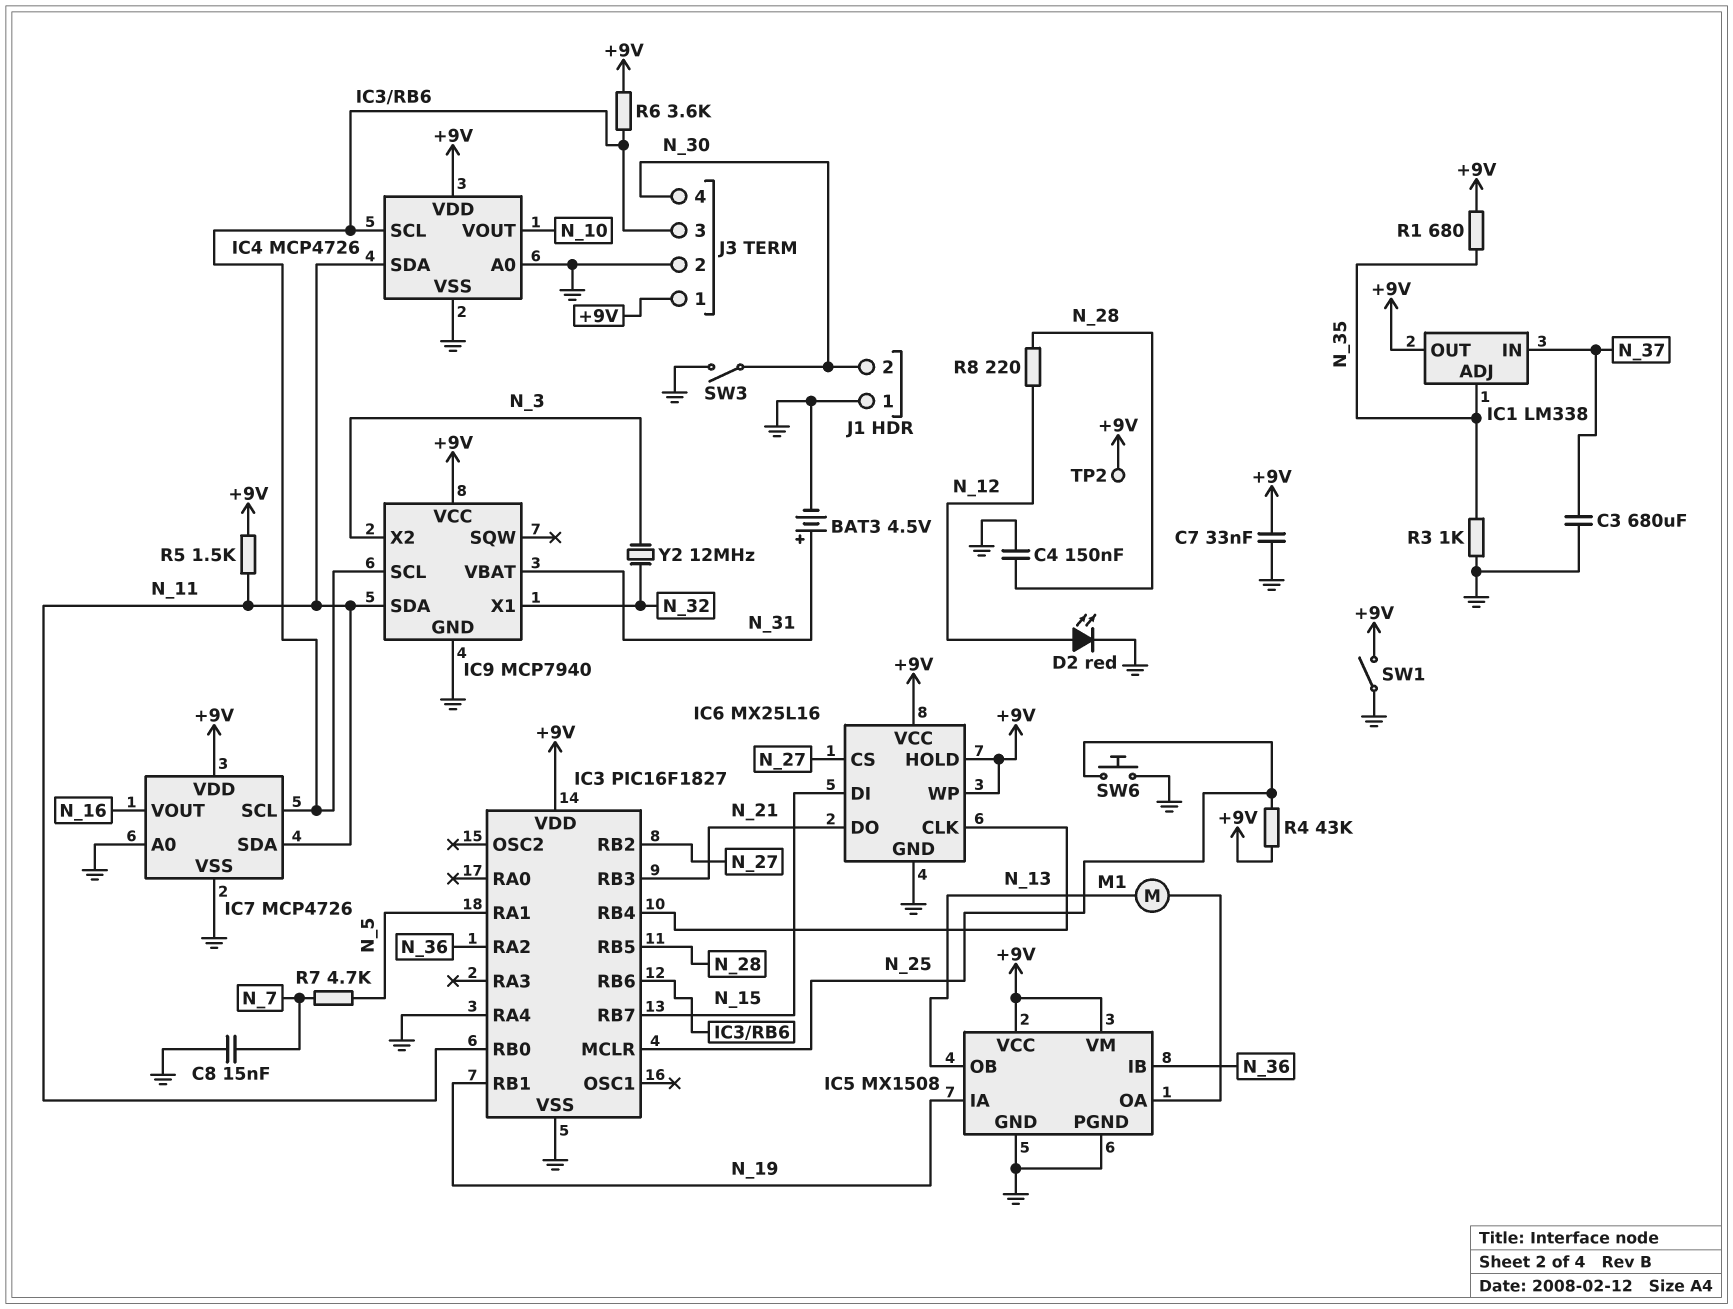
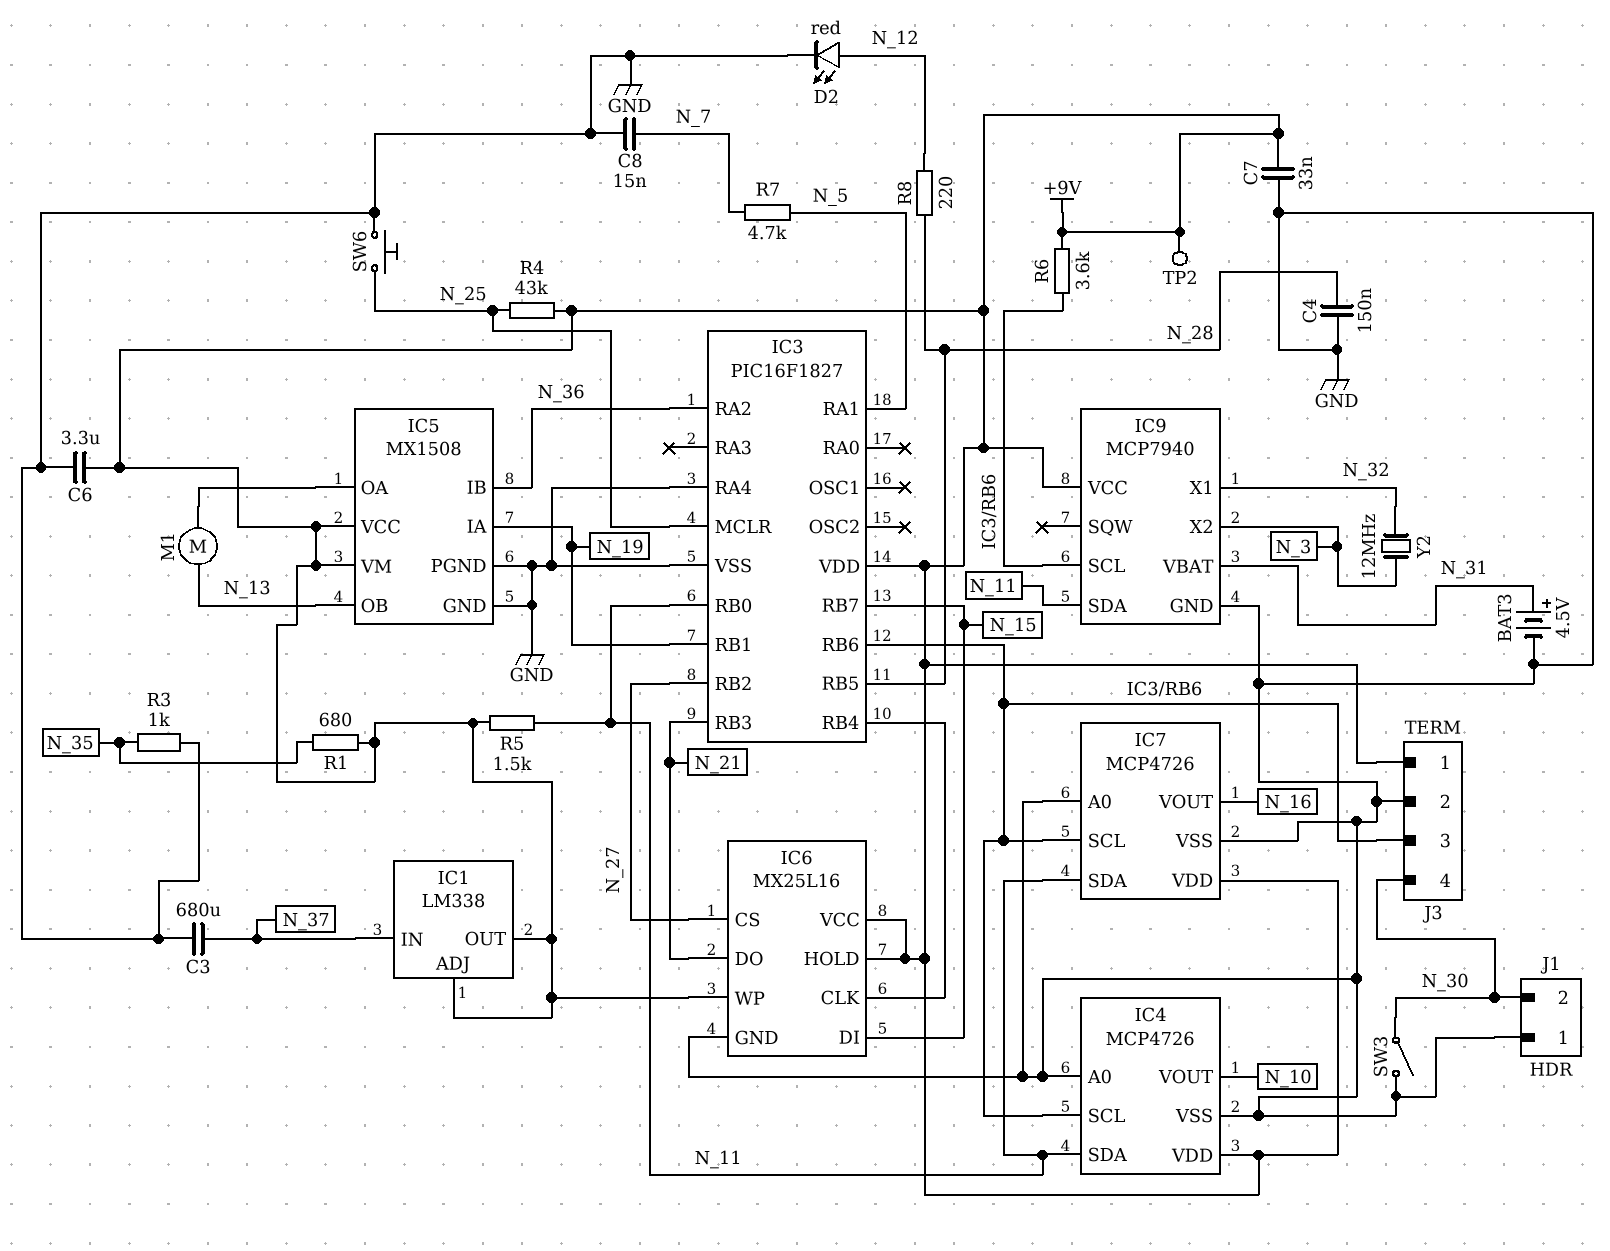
C6: none -> 3.3uF (+9V, GND)
IC1 pin ADJ: N_35 -> +9V
SW1: switch (+9V, GND) -> none

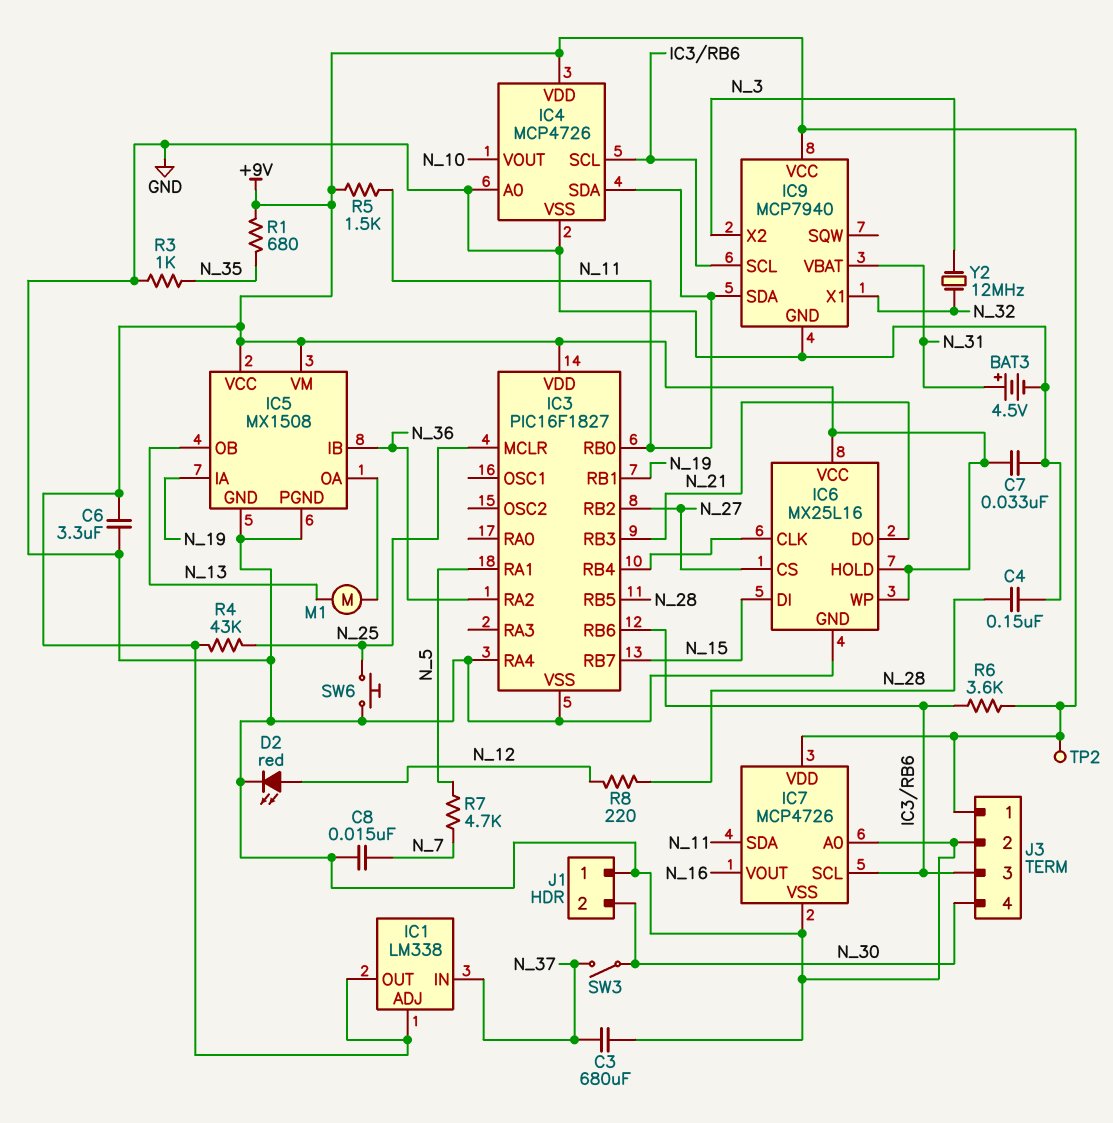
SW3: switch (GND, N_30) -> switch (N_30, N_37)

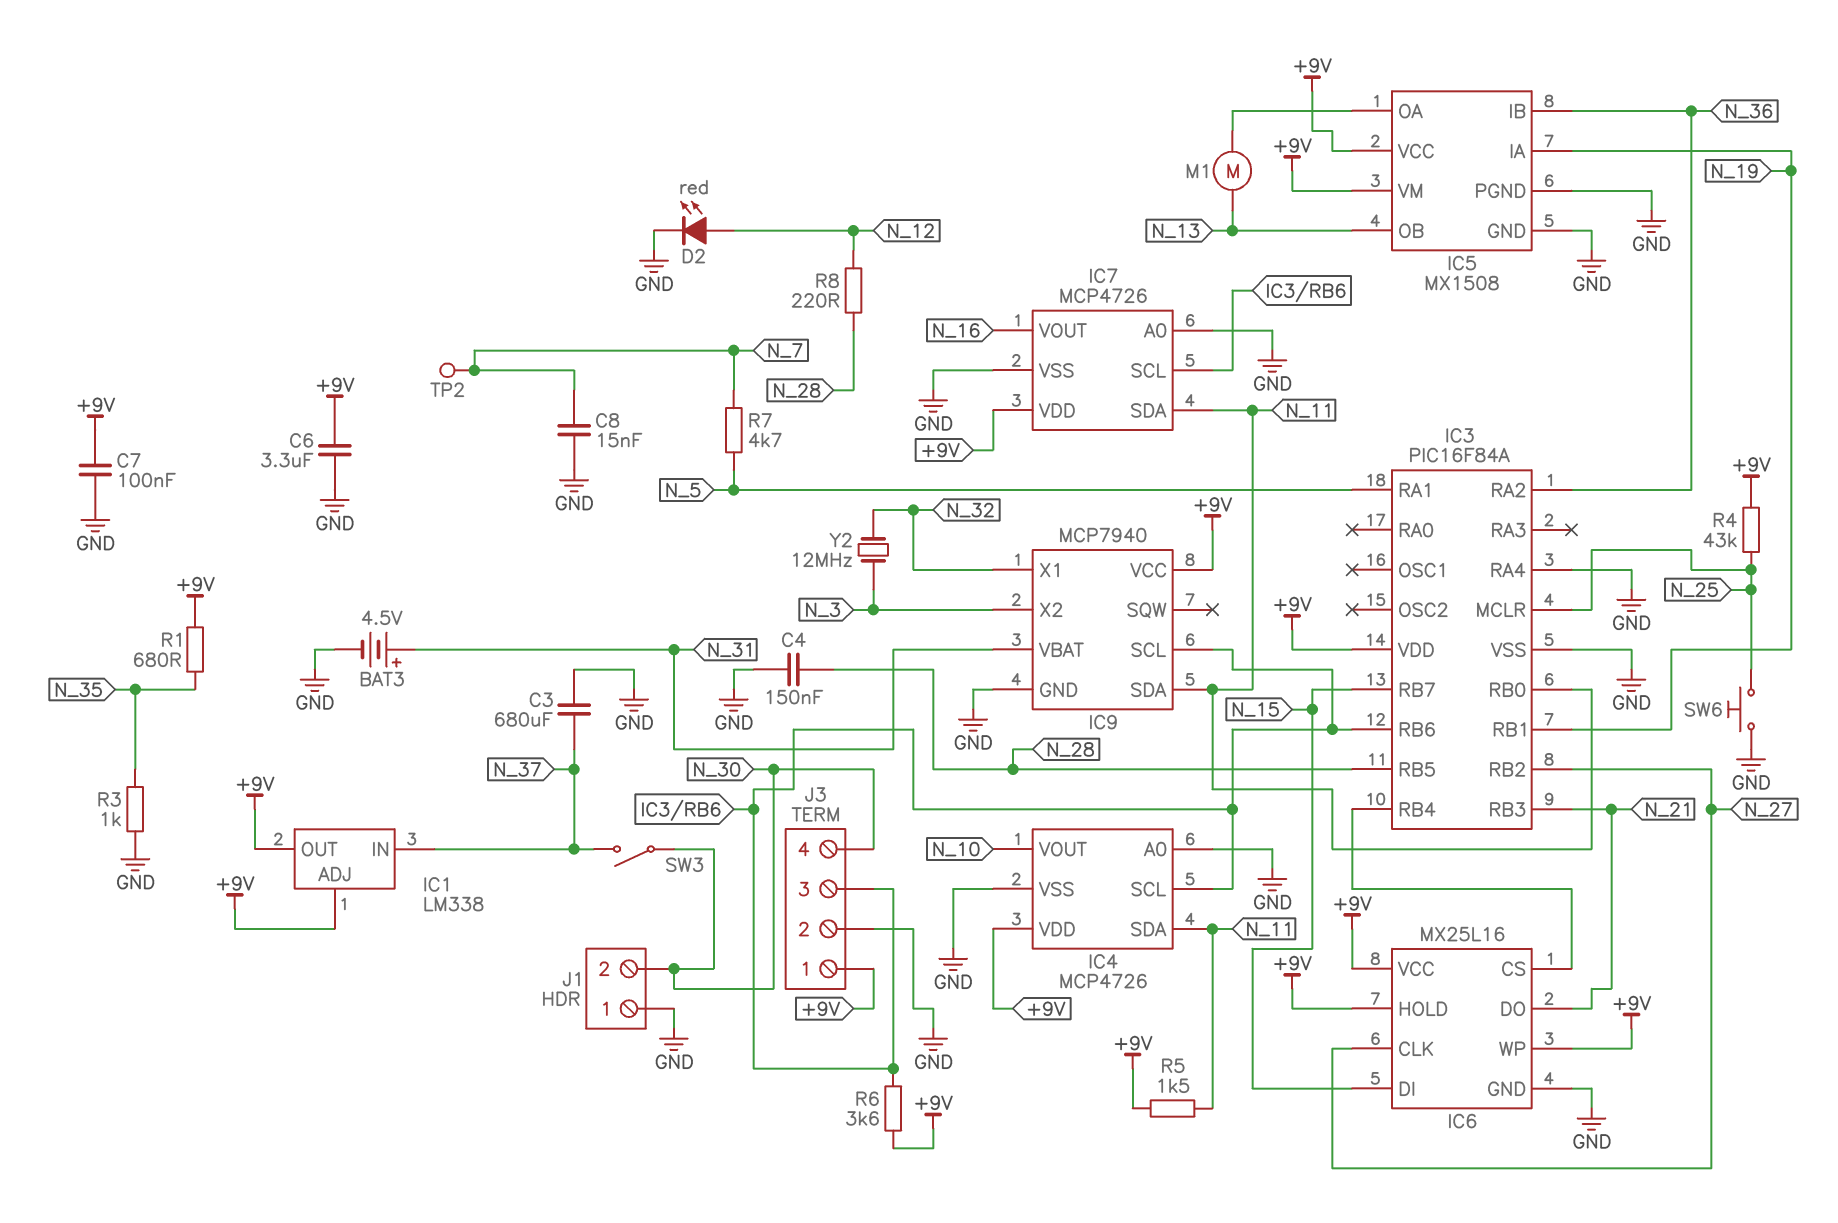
C7: 33nF (+9V, GND) -> 100nF (+9V, GND)
IC3: PIC16F1827 -> PIC16F84A
IC6 pin CLK: IC3/RB4 -> N_27
IC6 pin CS: N_27 -> IC3/RB4
TP2: test point (+9V) -> test point (N_7)

